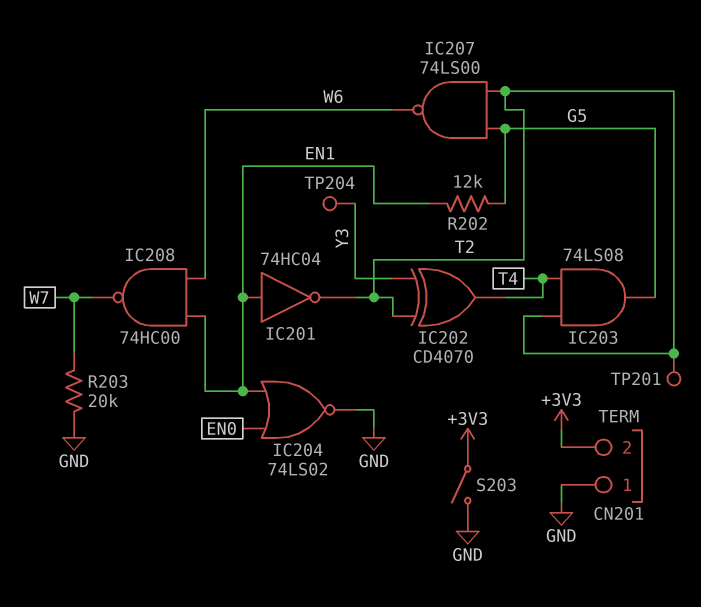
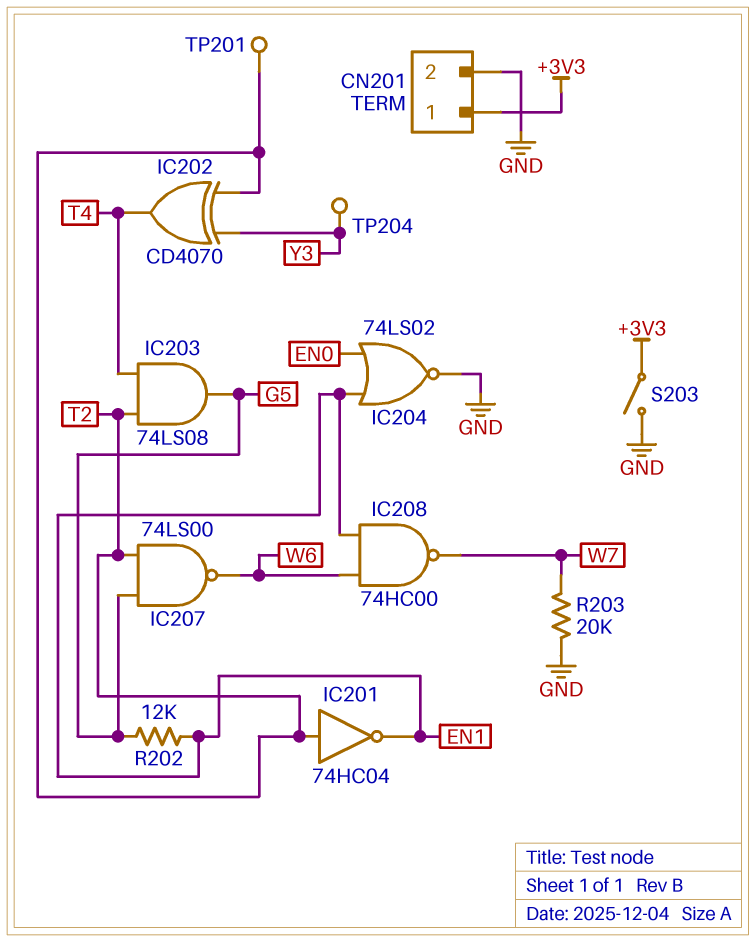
CN201 pin 1: GND -> +3V3
CN201 pin 2: +3V3 -> GND
IC201: NOT 74HC04 (in EN1, out T2) -> NOT 74HC04 (in T2, out EN1)

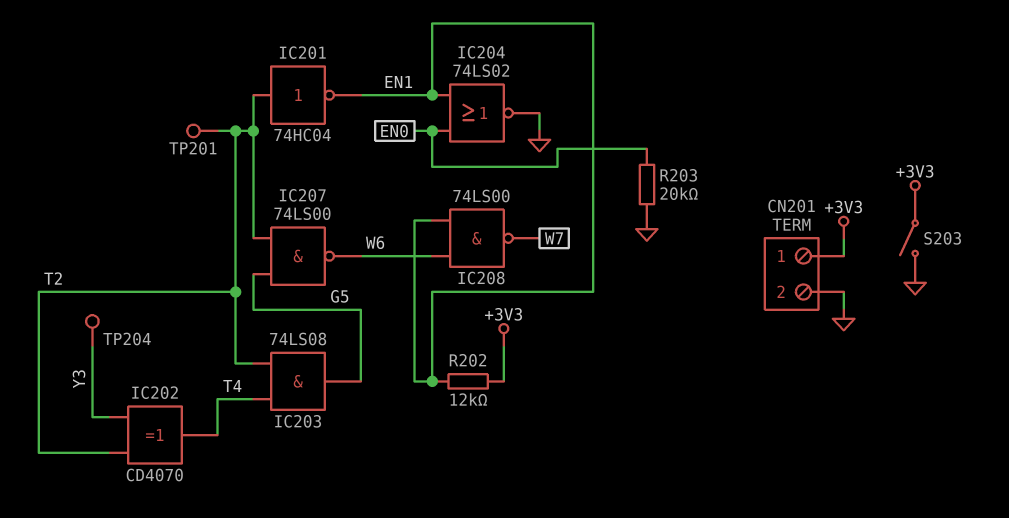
IC208: NAND 74HC00 (in EN1, in W6, out W7) -> NAND 74LS00 (in EN1, in W6, out W7)
R202: 12k (EN1, G5) -> 12k (+3V3, EN1)
R203: 20k (GND, W7) -> 20k (EN0, GND)

